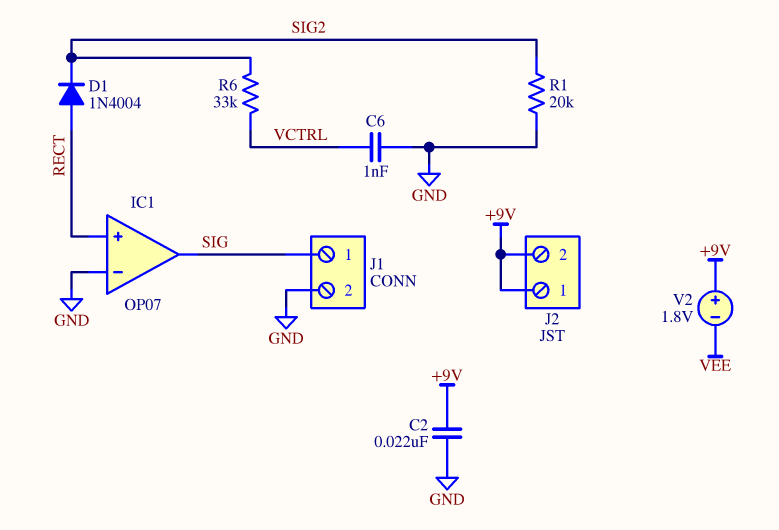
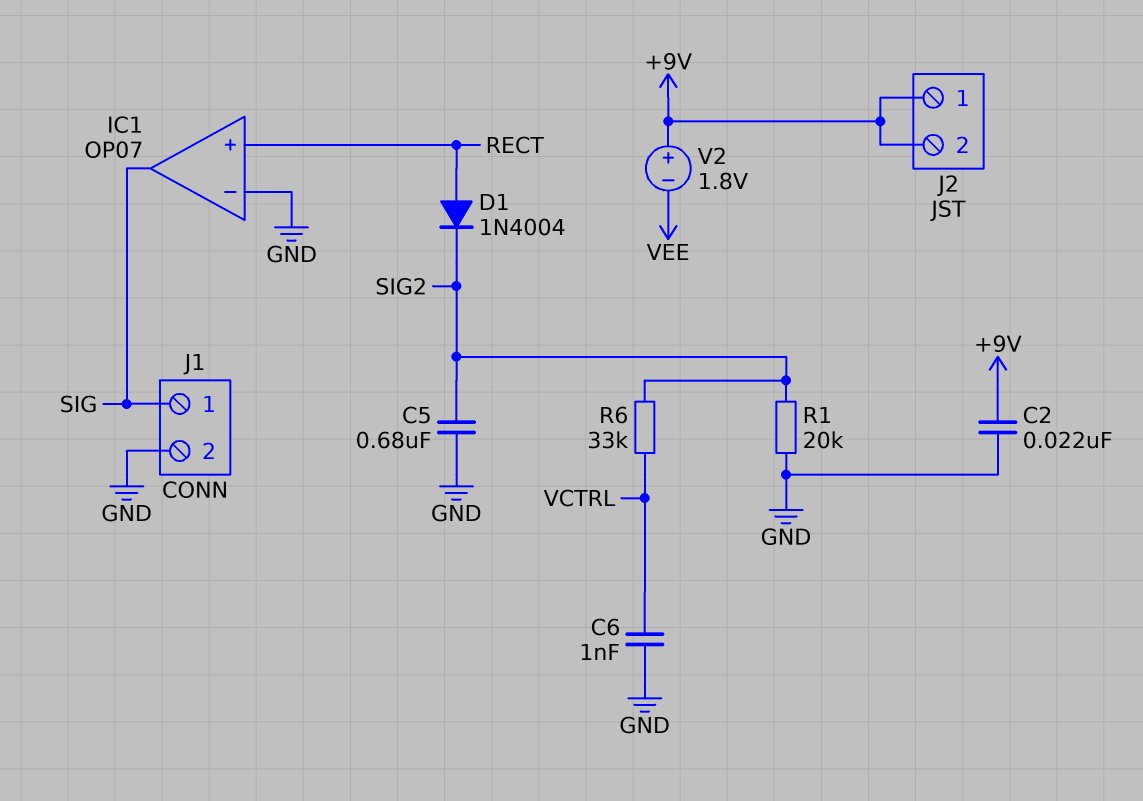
C5: none -> 680nF (GND, SIG2)

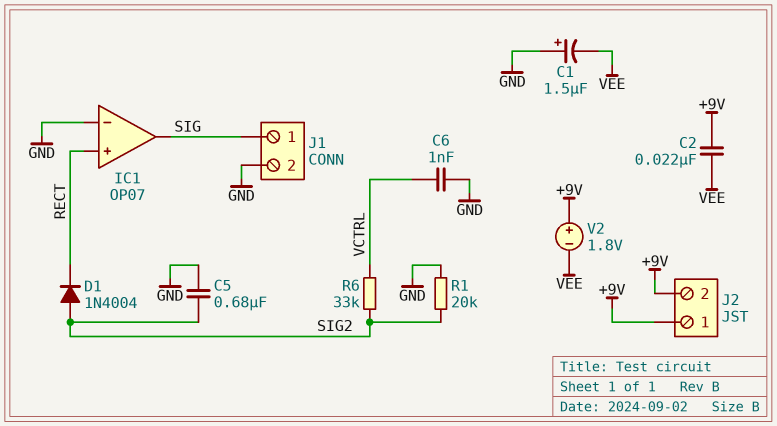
C1: none -> 1.5uF (plus GND, minus VEE)
C2: 22nF (+9V, GND) -> 22nF (+9V, VEE)
D1: diode 1N4004 (A RECT, K SIG2) -> diode 1N4004 (A SIG2, K RECT)

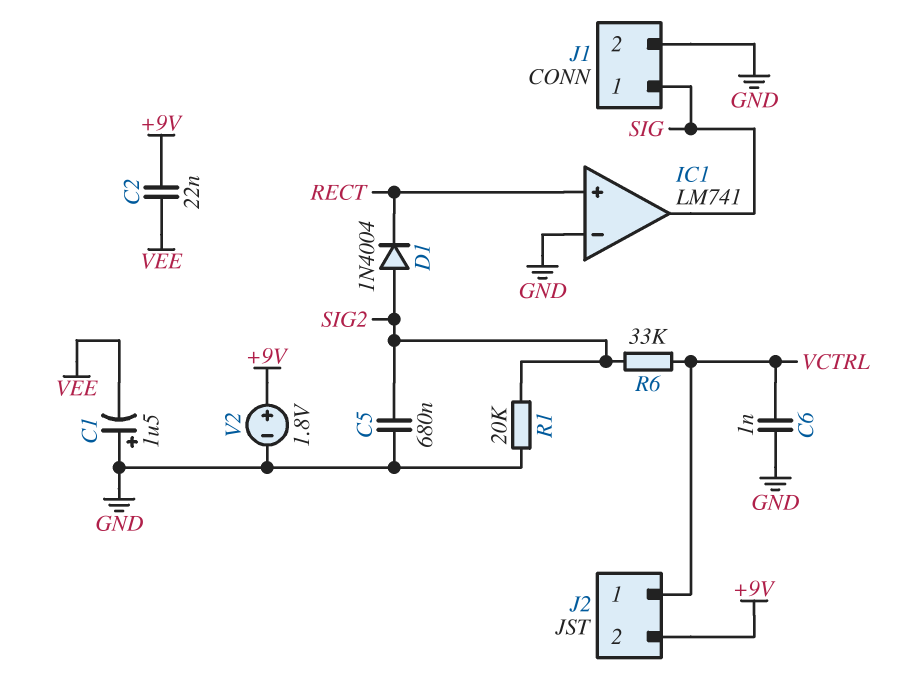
IC1: OP07 -> LM741
J2 pin 1: +9V -> VCTRL
V2: 1.8V (plus +9V, minus VEE) -> 1.8V (plus +9V, minus GND)

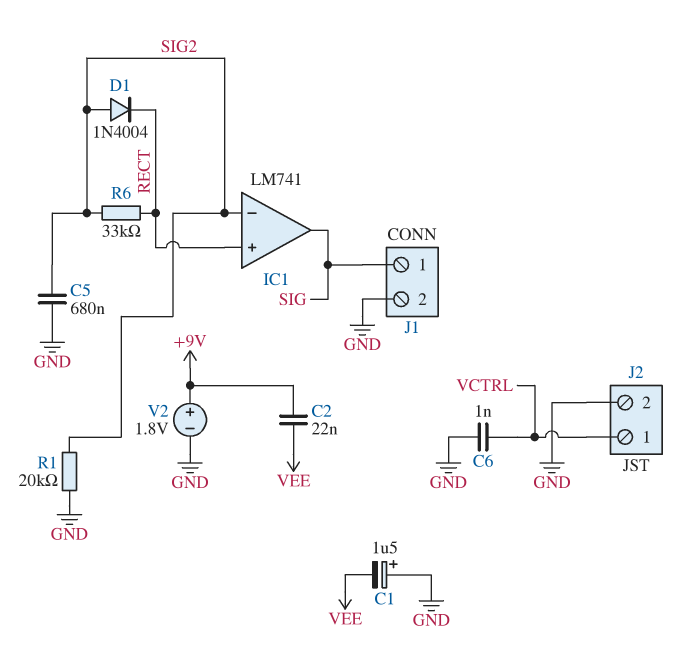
IC1 pin in-: GND -> SIG2
J2 pin 2: +9V -> GND
R6: 33k (SIG2, VCTRL) -> 33k (RECT, SIG2)

